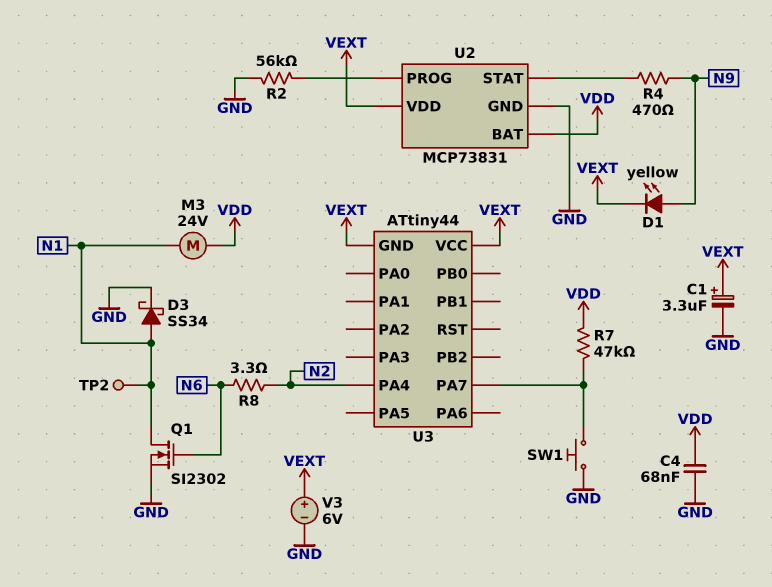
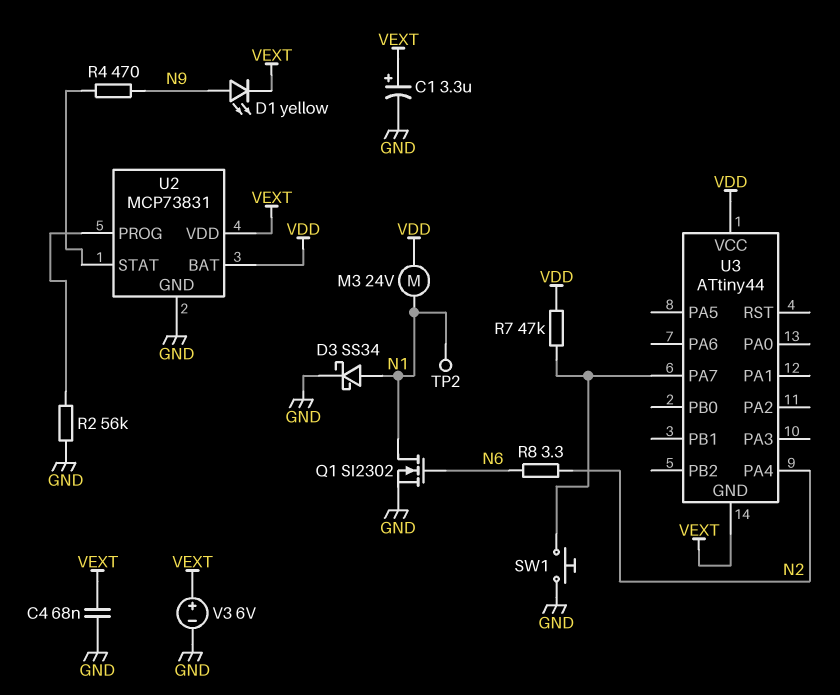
C4: 68nF (GND, VDD) -> 68nF (GND, VEXT)
U3 pin VCC: VEXT -> VDD

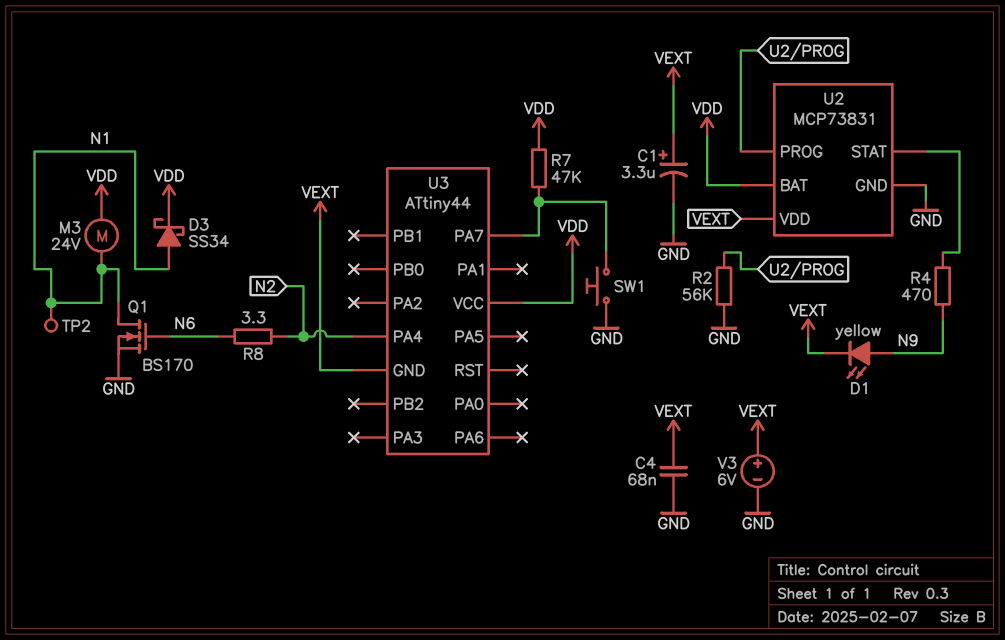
D3: schottky SS34 (A N1, K GND) -> schottky SS34 (A N1, K VDD)
Q1: NMOS SI2302 (G N6, D N1, S GND) -> NMOS BS170 (G N6, D N1, S GND)

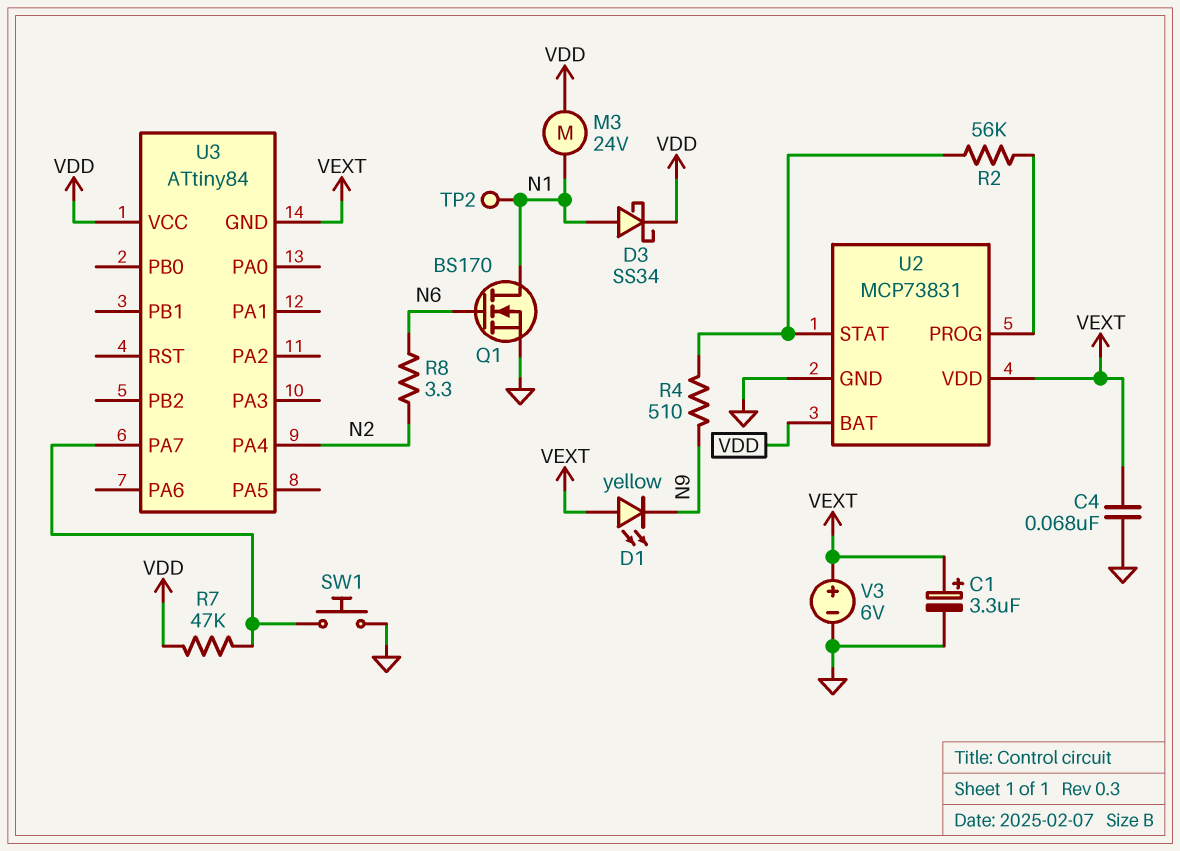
D1: LED yellow (A N9, K VEXT) -> LED yellow (A VEXT, K N9)
R2: 56k (GND, U2/PROG) -> 56k (U2/PROG, U2/STAT)
R4: 470 (N9, U2/STAT) -> 510 (N9, U2/STAT)
U3: ATtiny44 -> ATtiny84

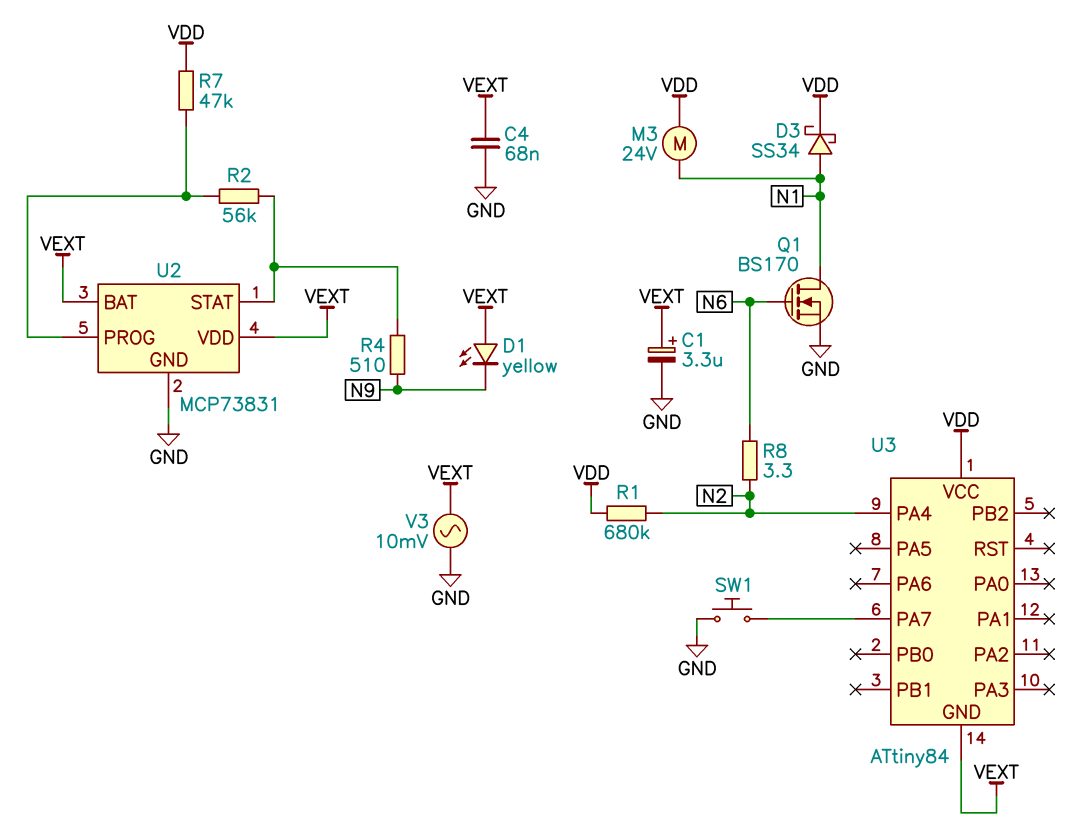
R1: none -> 680k (N2, VDD)
R7: 47k (U3/PA7, VDD) -> 47k (U2/PROG, VDD)
TP2: test point (N1) -> none
U2 pin BAT: VDD -> VEXT
V3: 6V (plus VEXT, minus GND) -> AC 10mV (GND, VEXT)

